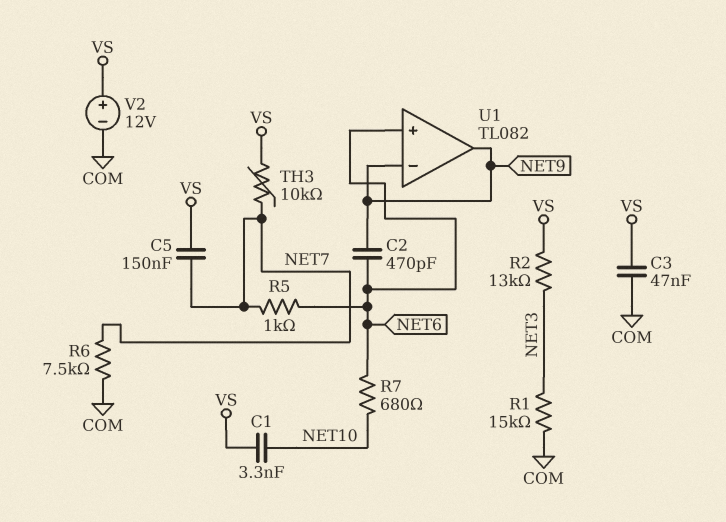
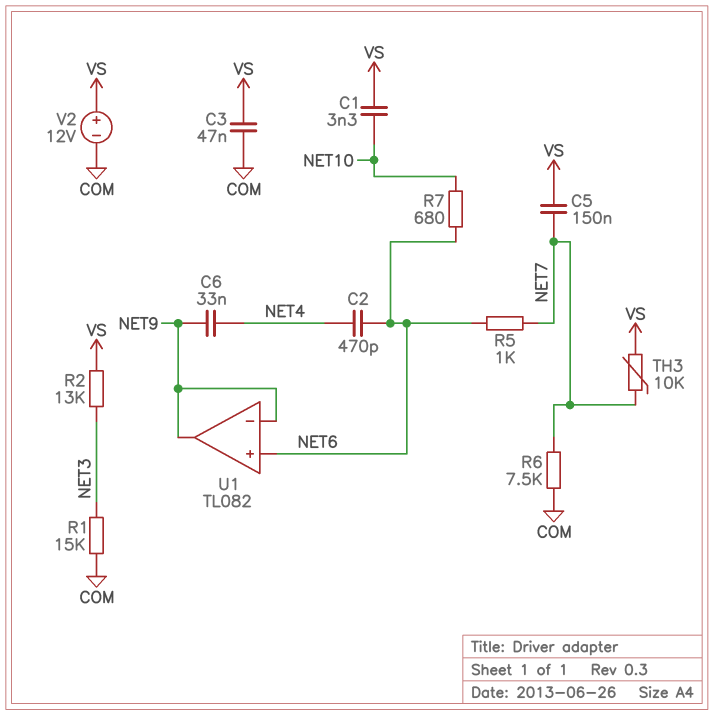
C2: 470pF (NET6, NET9) -> 470pF (NET4, NET6)
C6: none -> 33nF (NET4, NET9)

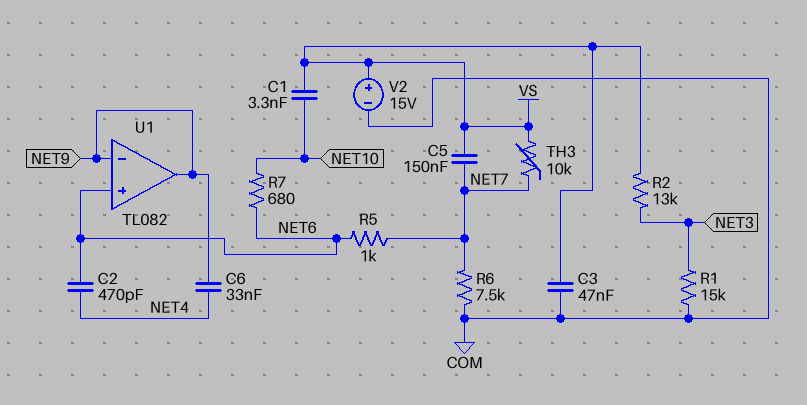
V2: 12V (plus VS, minus COM) -> 15V (plus VS, minus COM)

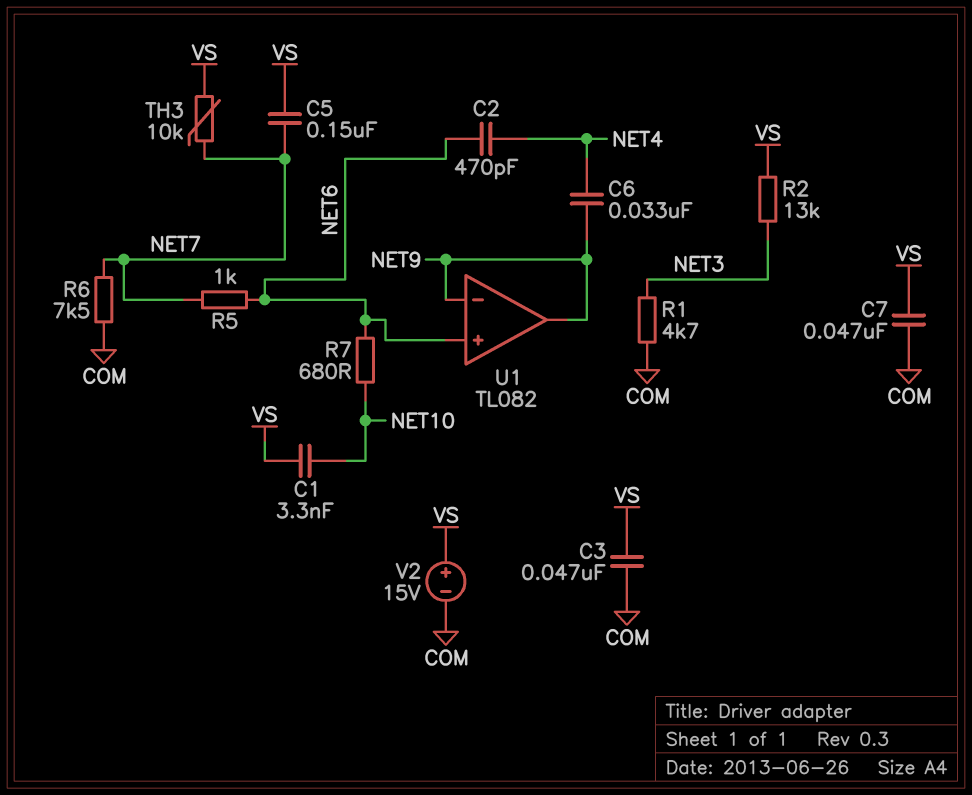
C7: none -> 47nF (COM, VS)
R1: 15k (COM, NET3) -> 4.7k (COM, NET3)

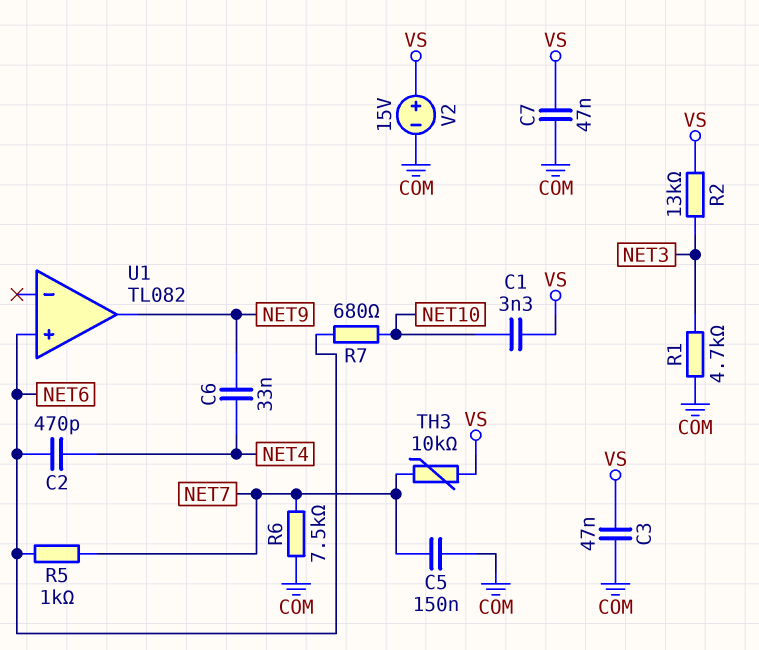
C5: 150nF (NET7, VS) -> 150nF (COM, NET7)
U1 pin in-: NET9 -> none

